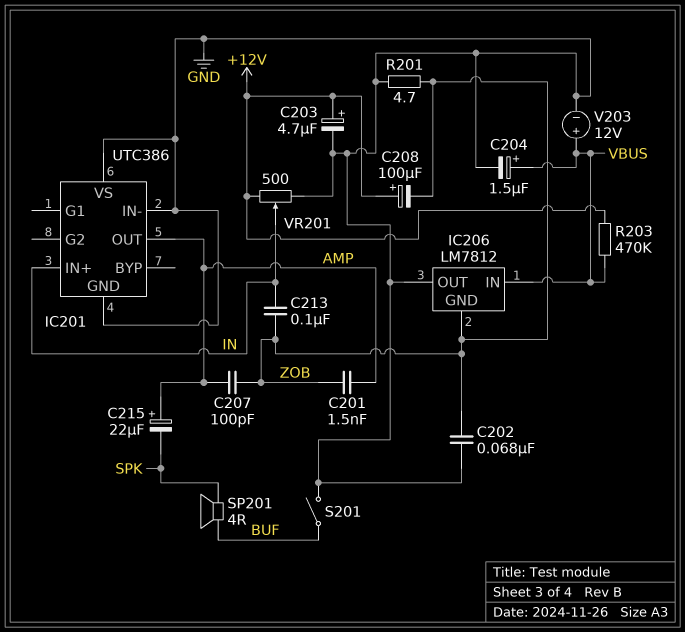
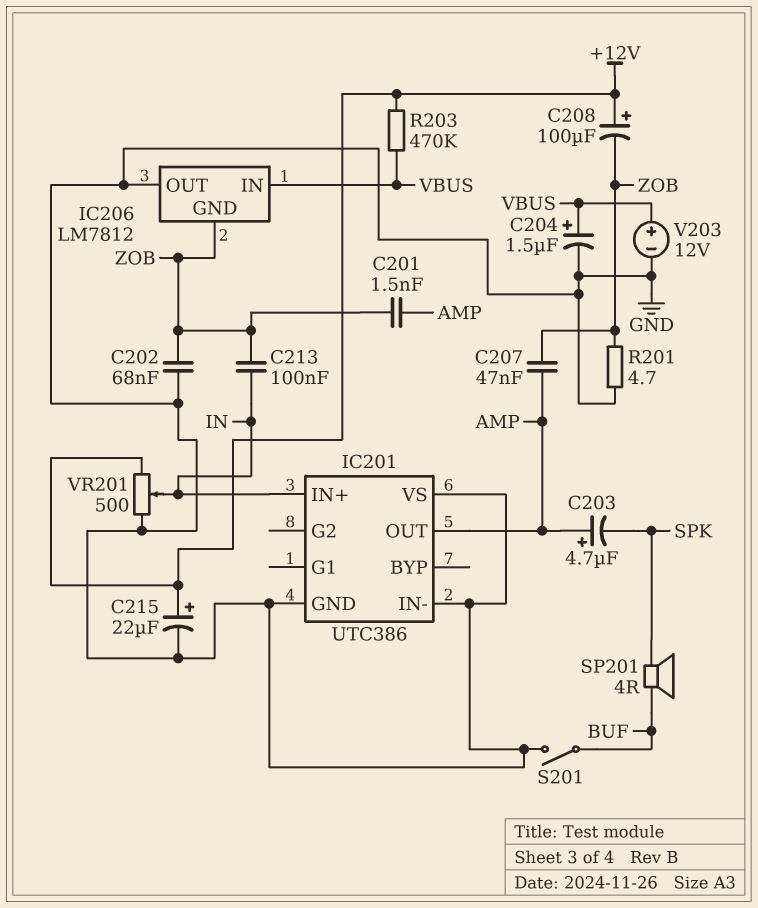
C203: 4.7uF (plus +12V, minus GND) -> 4.7uF (plus AMP, minus SPK)
C207: 100pF (AMP, ZOB) -> 47nF (AMP, ZOB)
C215: 22uF (plus AMP, minus SPK) -> 22uF (plus +12V, minus GND)

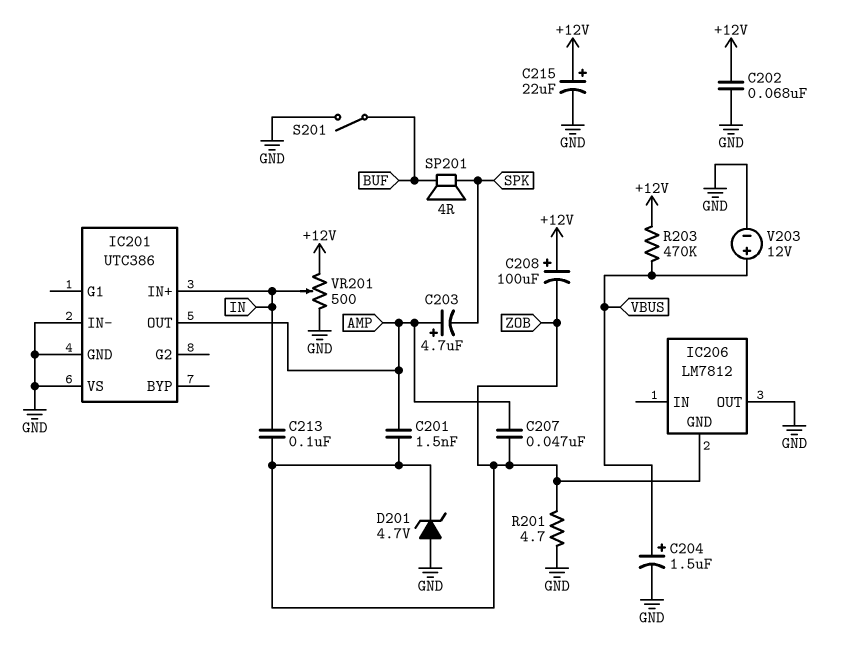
C202: 68nF (GND, ZOB) -> 68nF (+12V, GND)
D201: none -> zener 4.7V (A GND, K ZOB)
IC206 pin IN: VBUS -> none

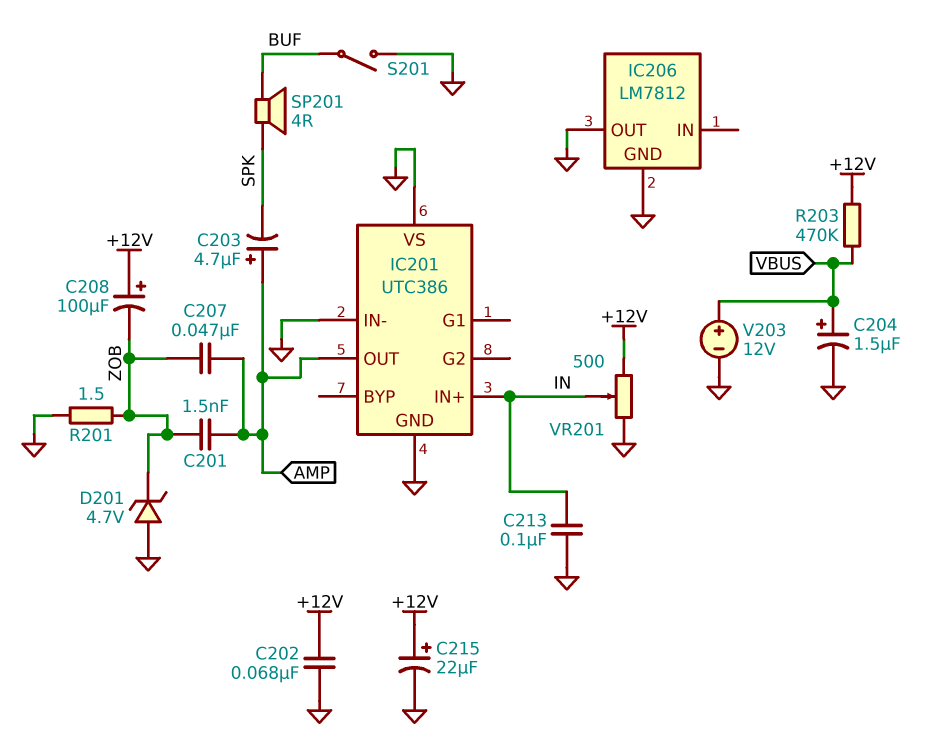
C213: 100nF (IN, ZOB) -> 100nF (GND, IN)
IC206 pin GND: ZOB -> GND
R201: 4.7 (GND, ZOB) -> 1.5 (GND, ZOB)

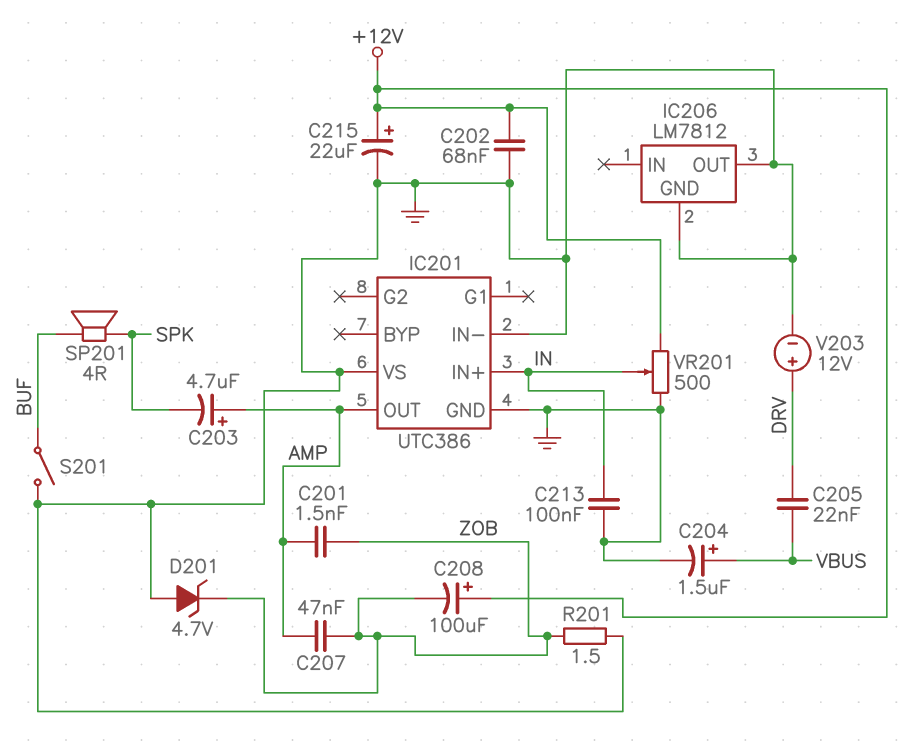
C205: none -> 22nF (DRV, VBUS)
R203: 470k (+12V, VBUS) -> none
V203: 12V (plus VBUS, minus GND) -> 12V (plus DRV, minus GND)

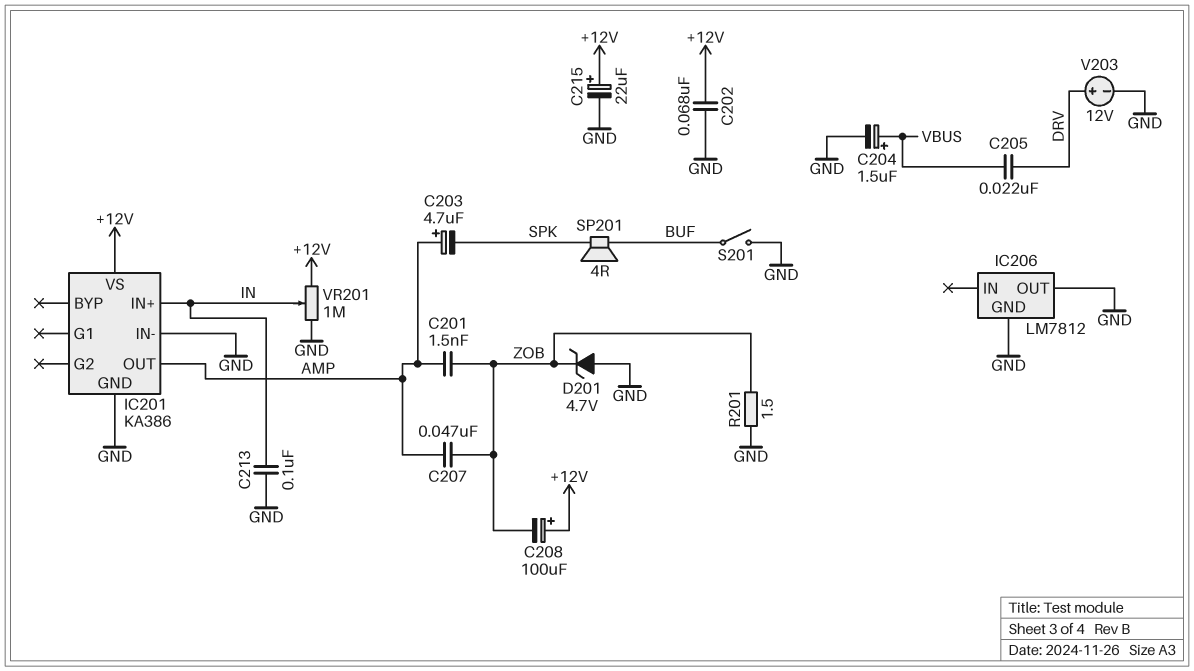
IC201: UTC386 -> KA386
IC201 pin VS: GND -> +12V
VR201: 500 (+12V, GND, wiper IN) -> 1M (+12V, GND, wiper IN)

